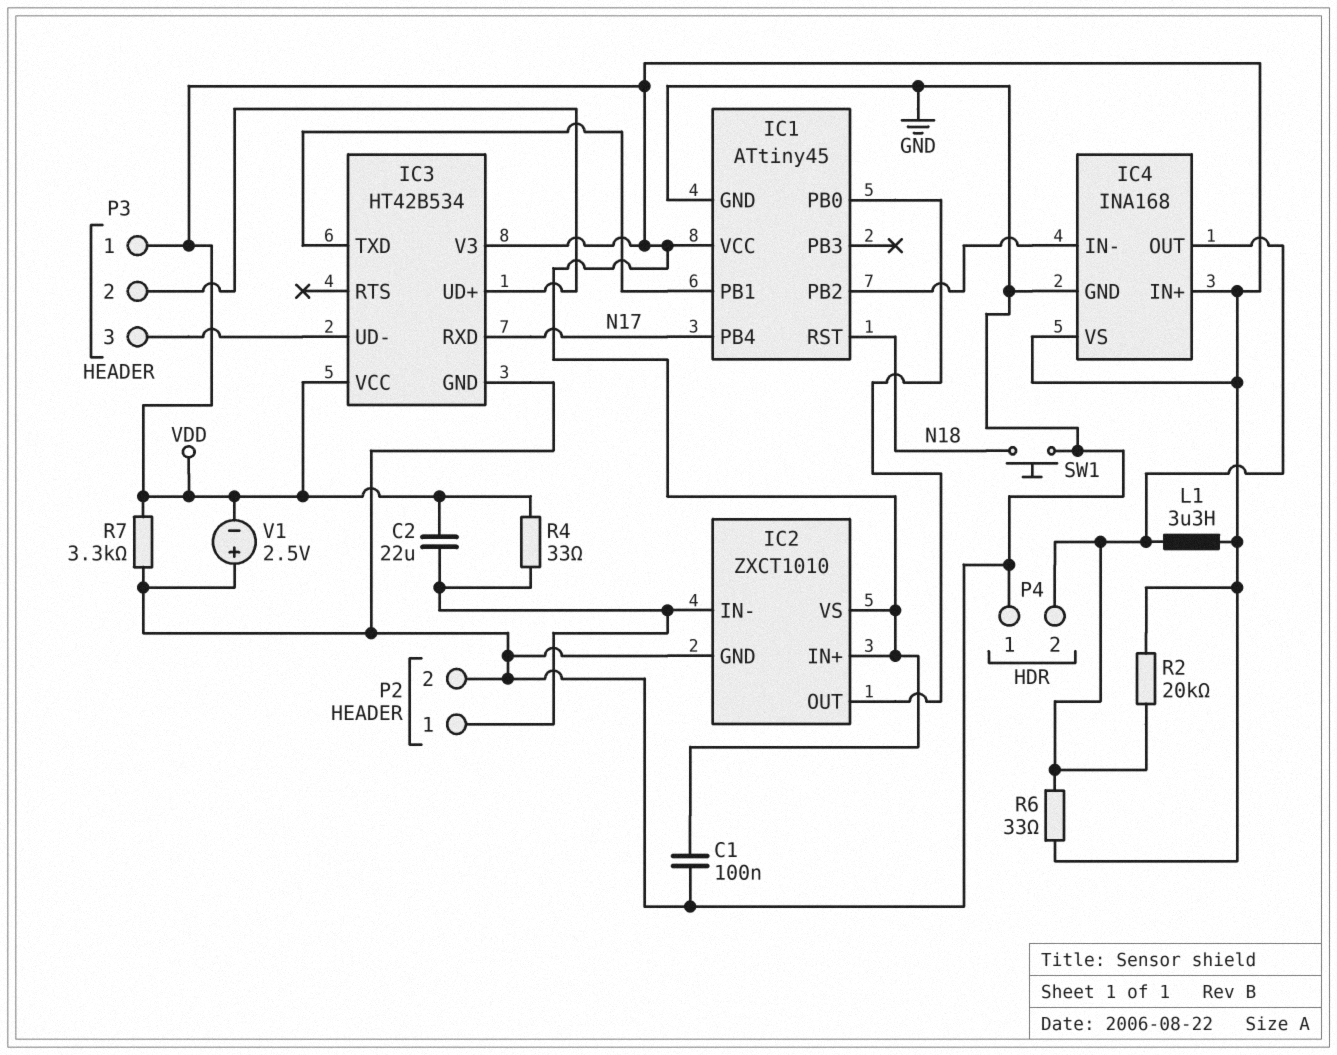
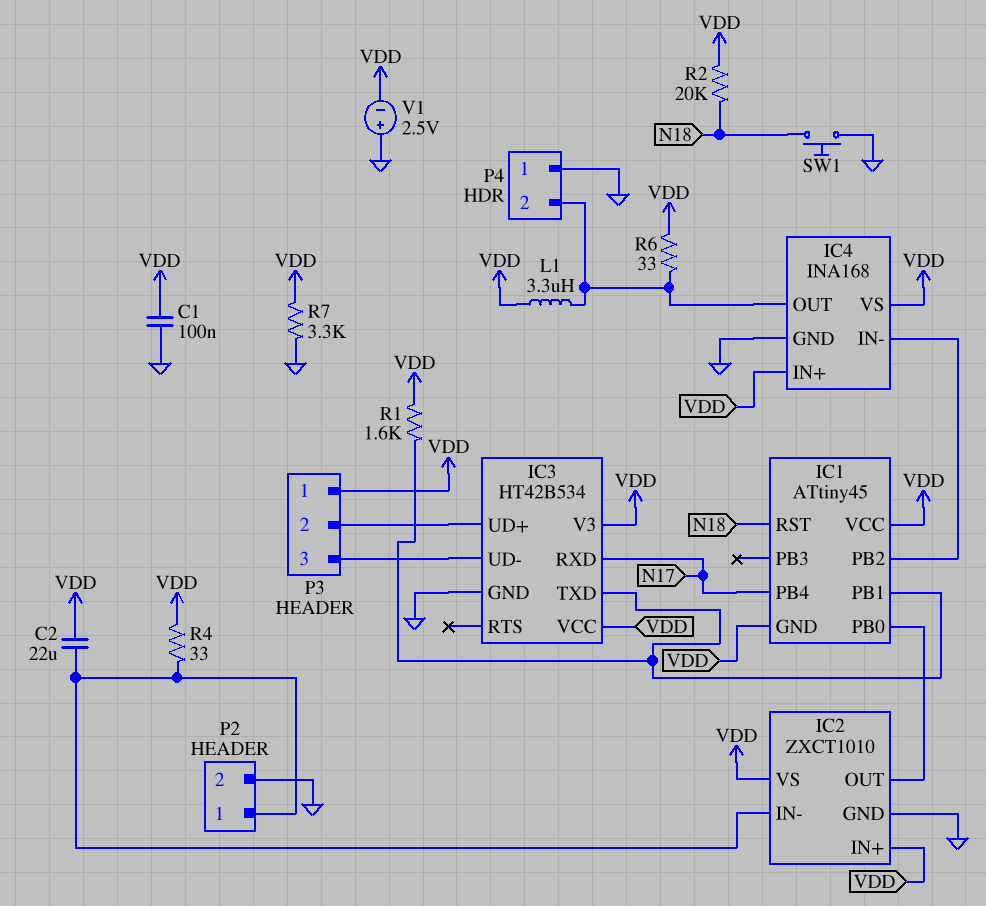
IC1 pin GND: GND -> VDD
R1: none -> 1.6k (IC1/PB1, VDD)
R2: 20k (IC4/OUT, VDD) -> 20k (N18, VDD)

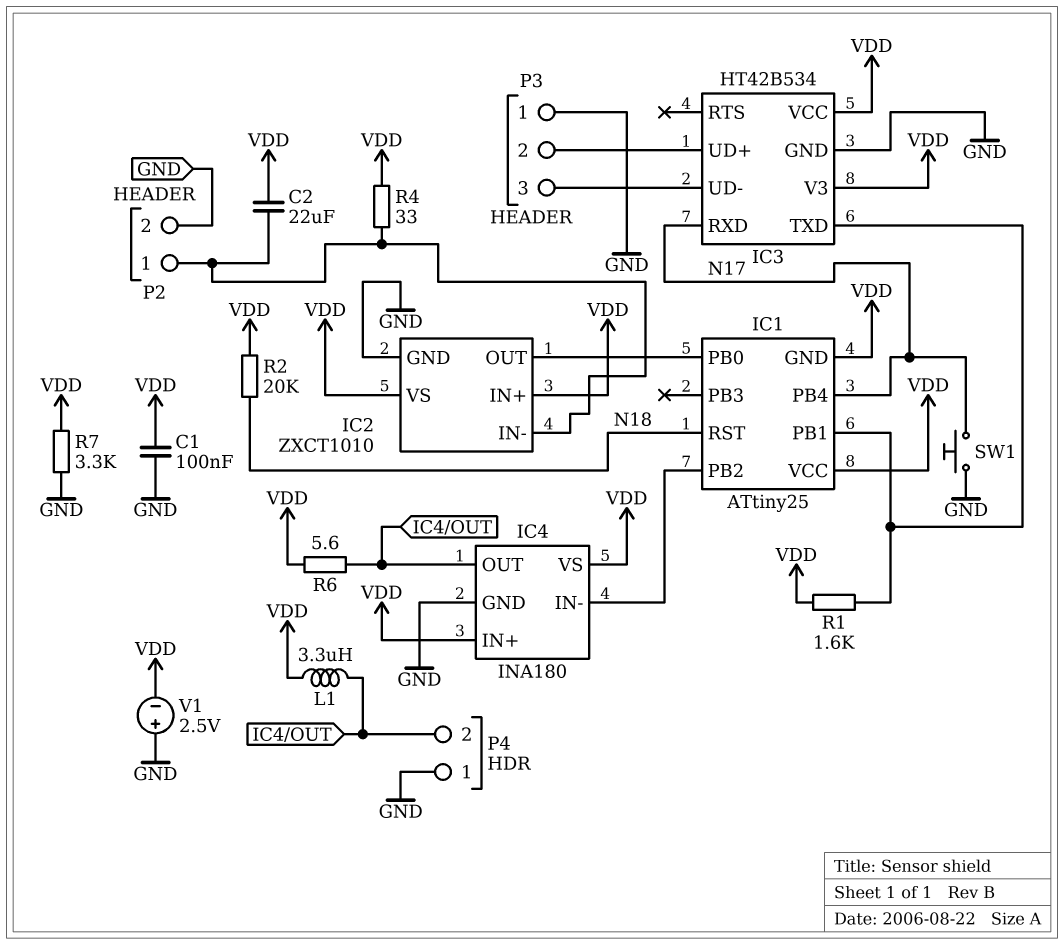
IC1: ATtiny45 -> ATtiny25
IC4: INA168 -> INA180
P3 pin 1: VDD -> GND
R6: 33 (IC4/OUT, VDD) -> 5.6 (IC4/OUT, VDD)
SW1: button (GND, N18) -> button (GND, N17)

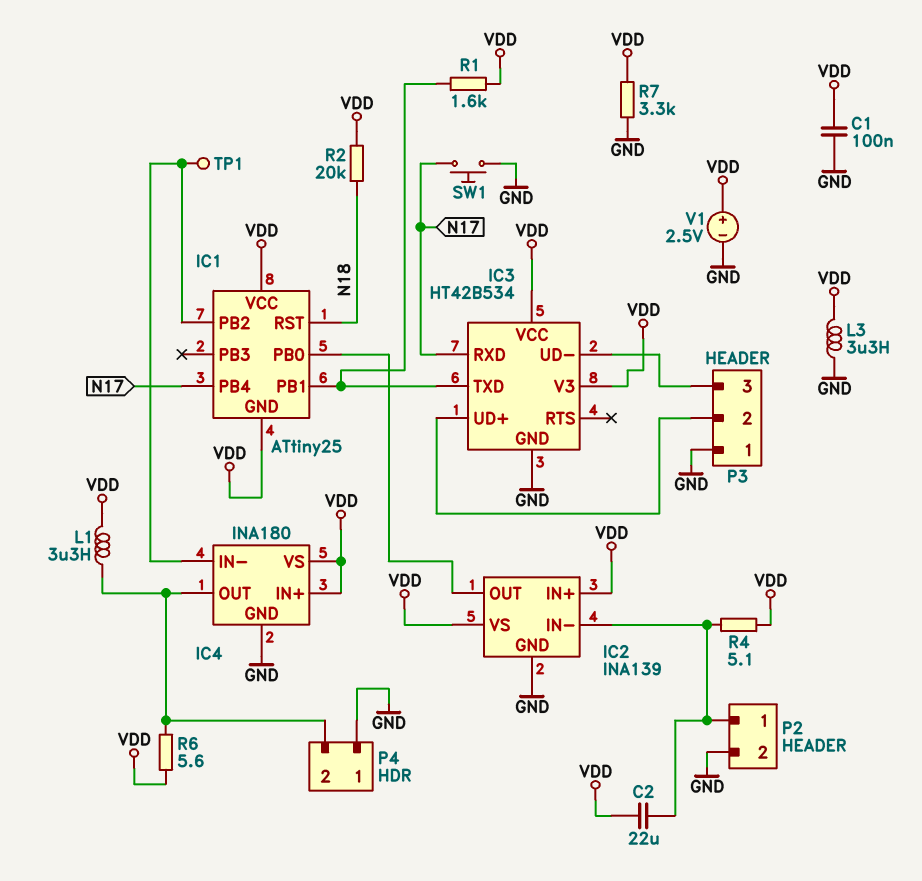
IC2: ZXCT1010 -> INA139
L3: none -> 3.3uH (GND, VDD)
R4: 33 (IC2/IN-, VDD) -> 5.1 (IC2/IN-, VDD)
TP1: none -> test point (IC1/PB2)
V1: 2.5V (plus GND, minus VDD) -> 2.5V (plus VDD, minus GND)

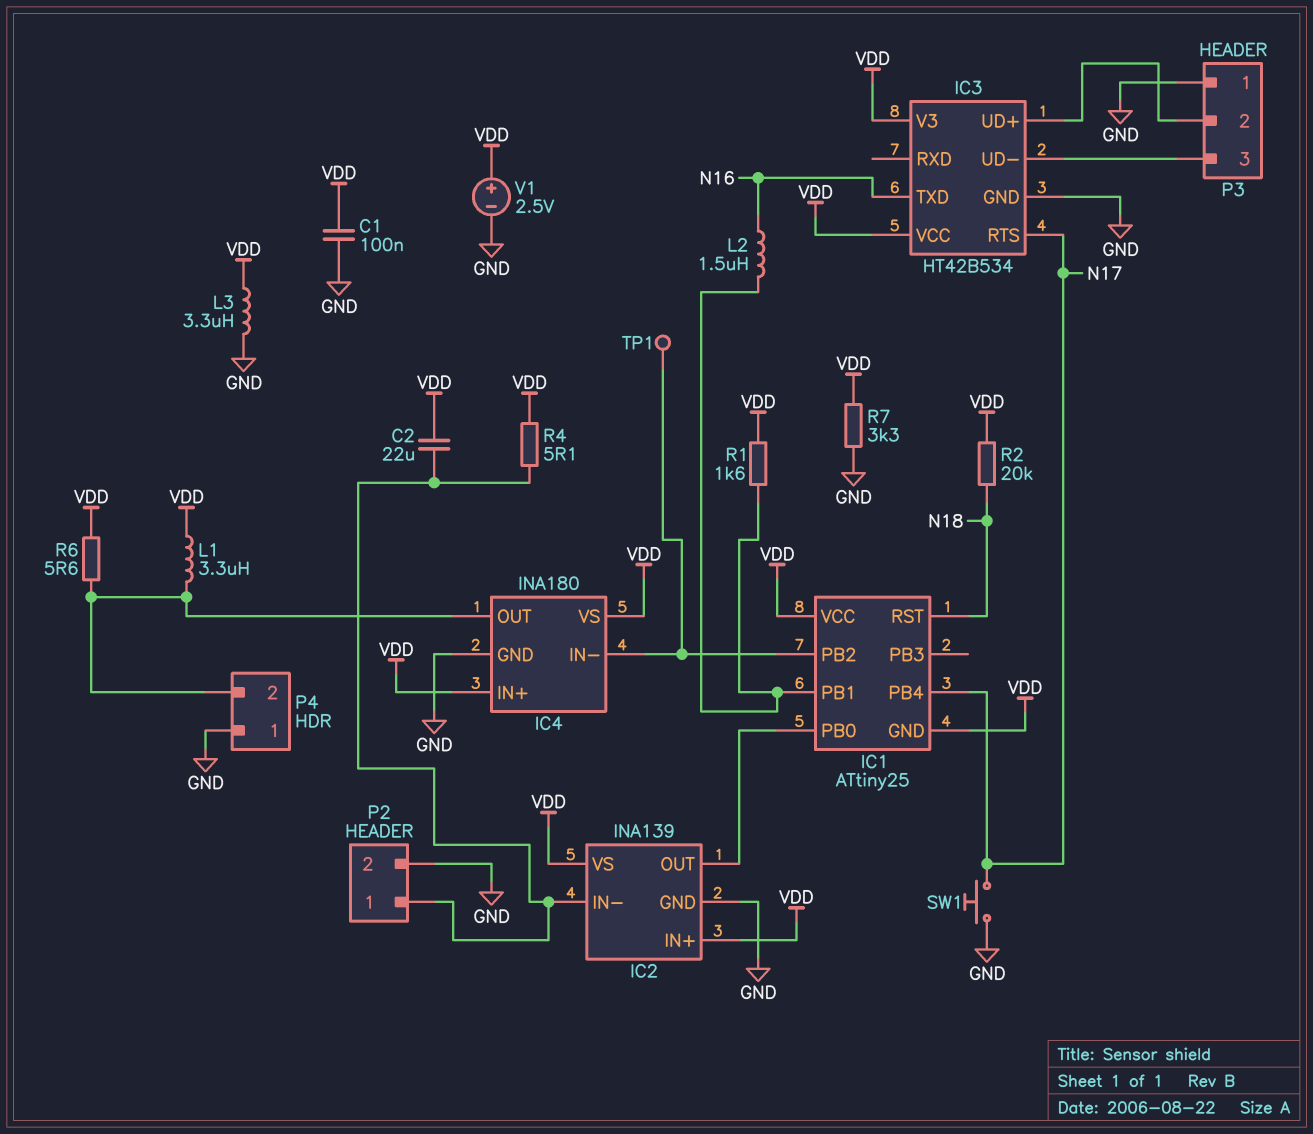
IC3 pin RTS: none -> N17
IC3 pin RXD: N17 -> none
IC3 pin TXD: IC1/PB1 -> N16
L2: none -> 1.5uH (IC1/PB1, N16)

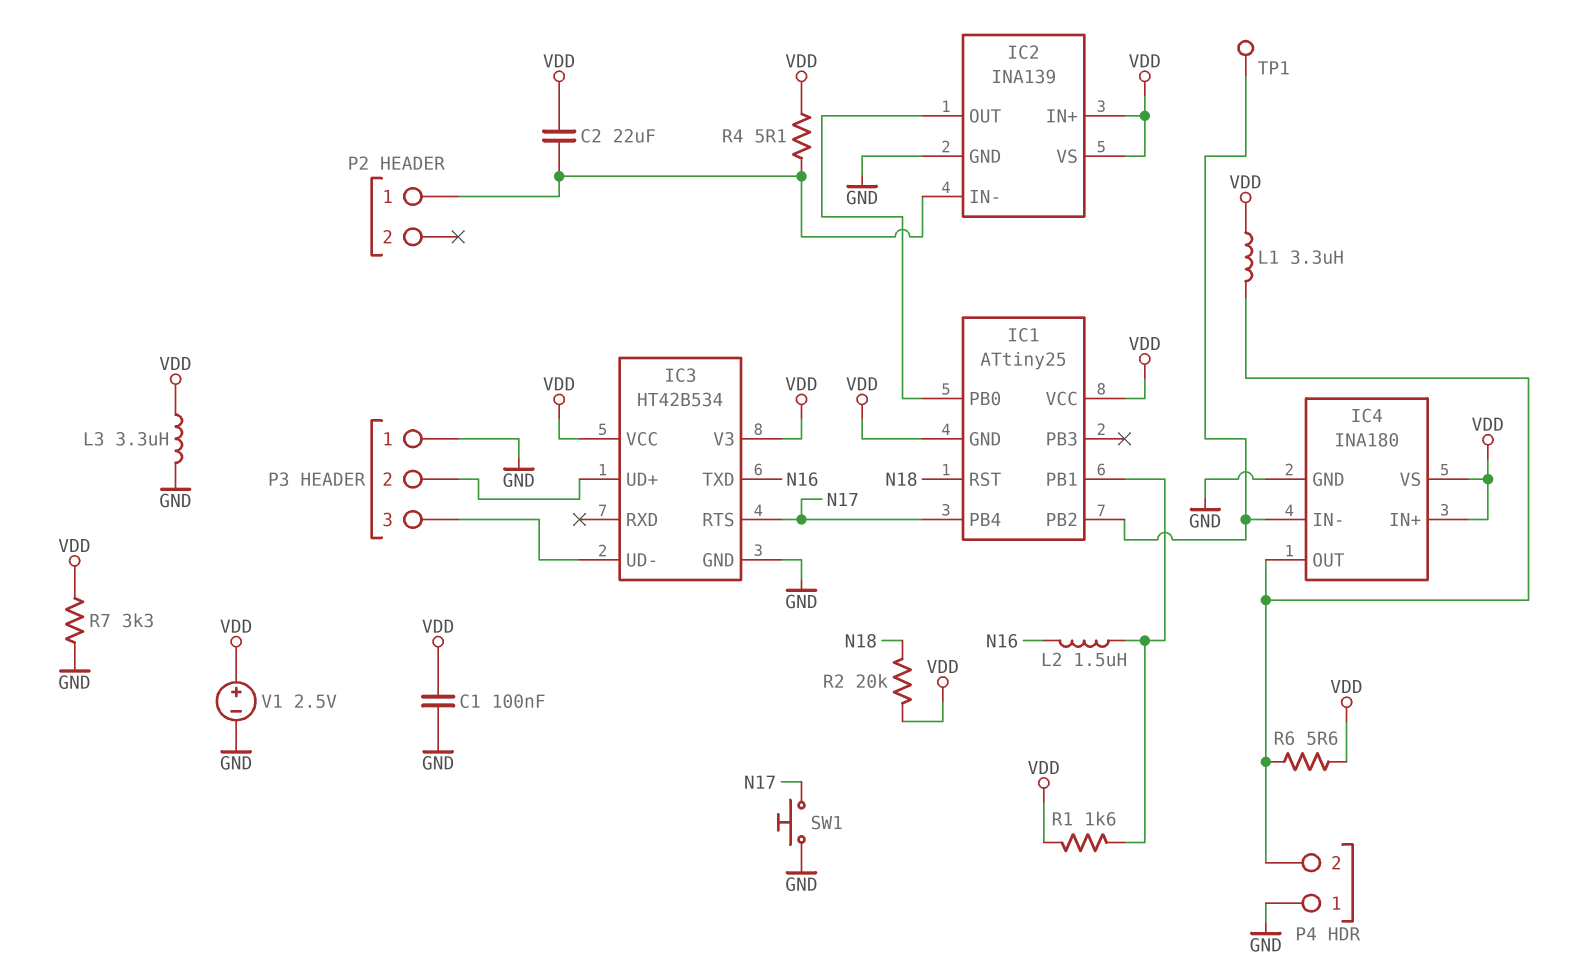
P2 pin 2: GND -> none

